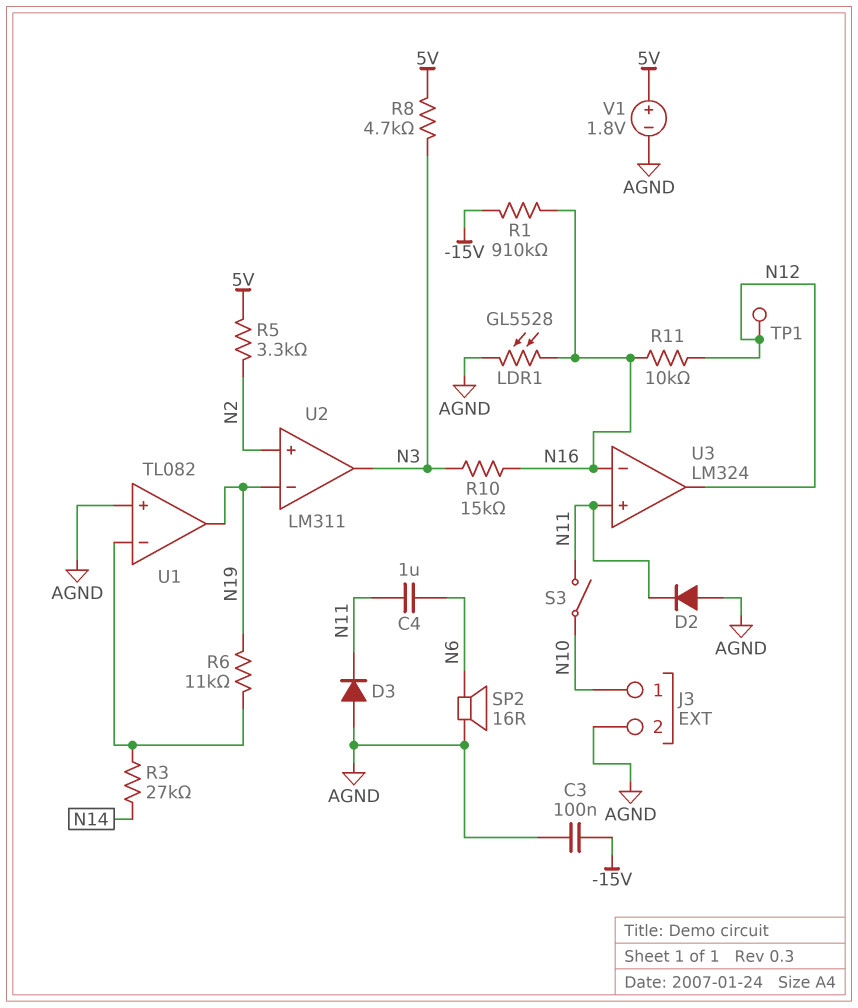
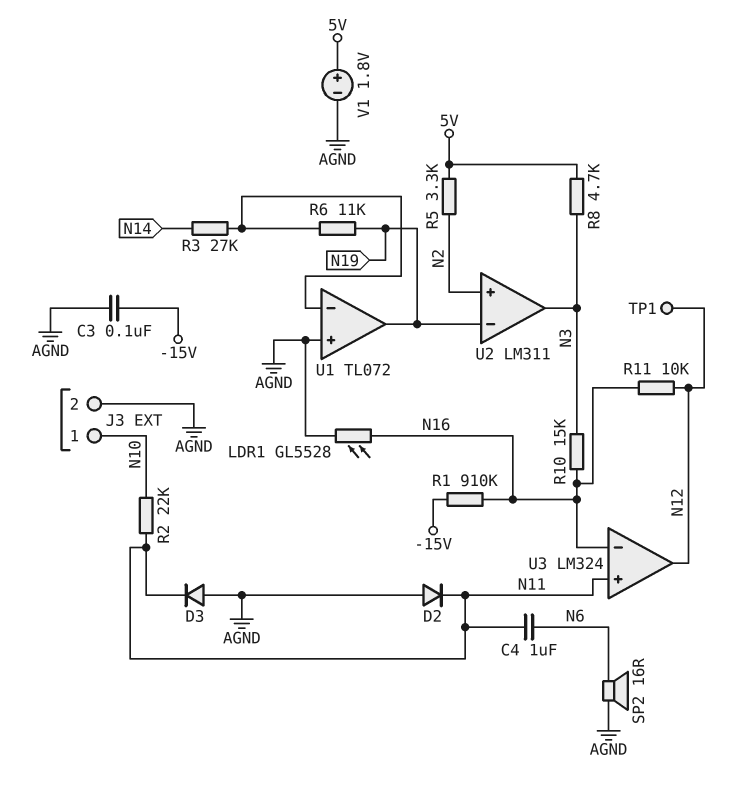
R2: none -> 22k (N10, N11)
S3: switch (N10, N11) -> none
U1: TL082 -> TL072

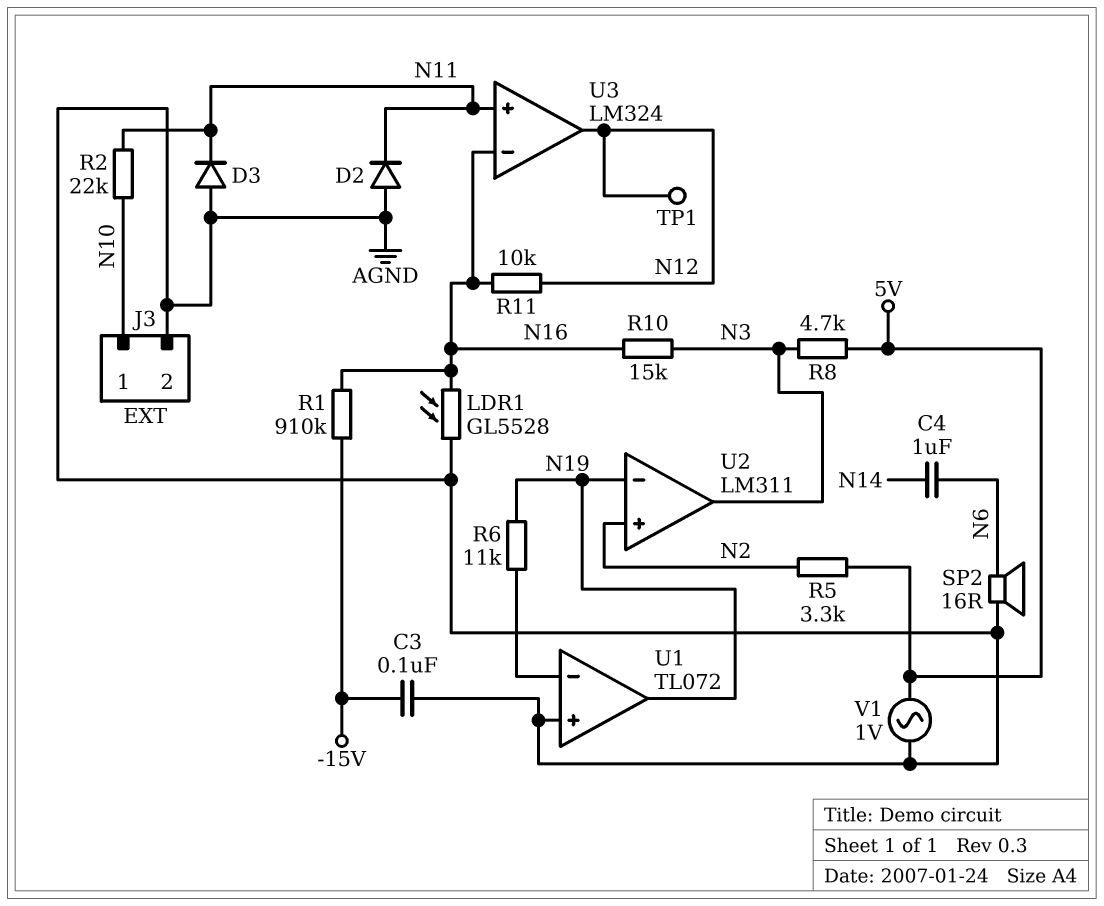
C4: 1uF (N6, N11) -> 1uF (N6, N14)
R3: 27k (N14, U1/in-) -> none
V1: 1.8V (plus 5V, minus AGND) -> AC 1V (5V, AGND)

